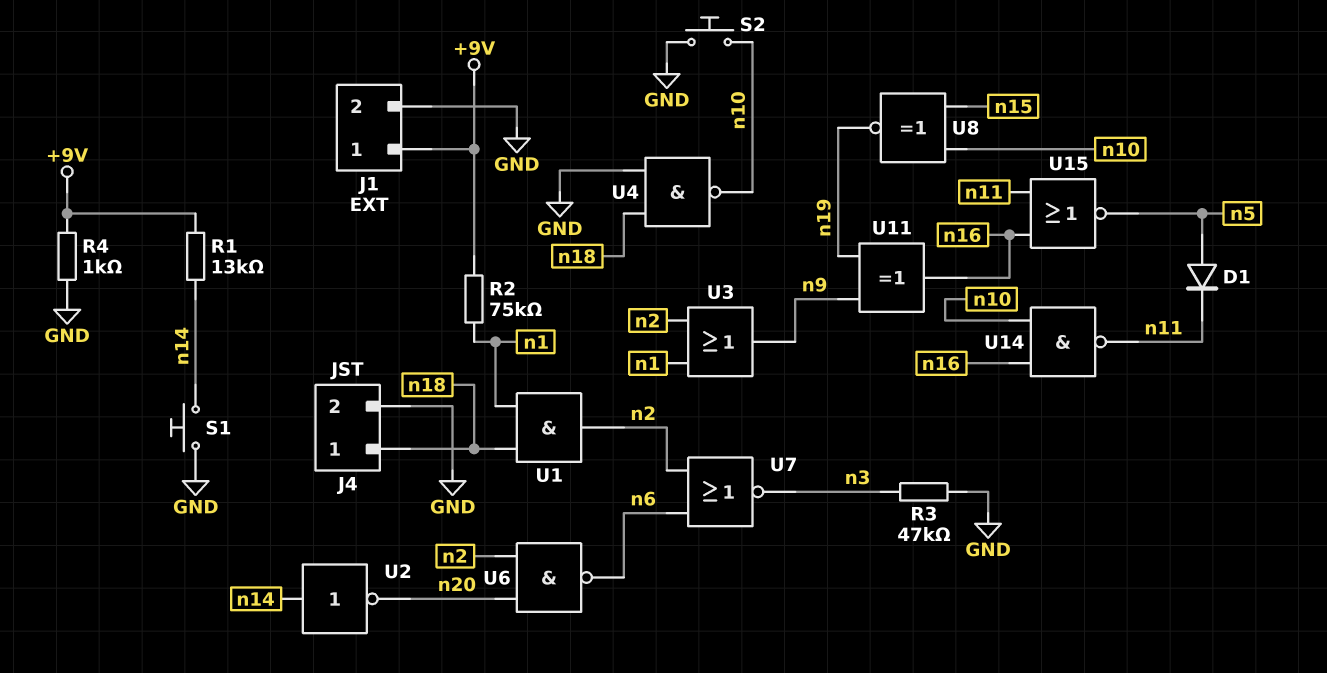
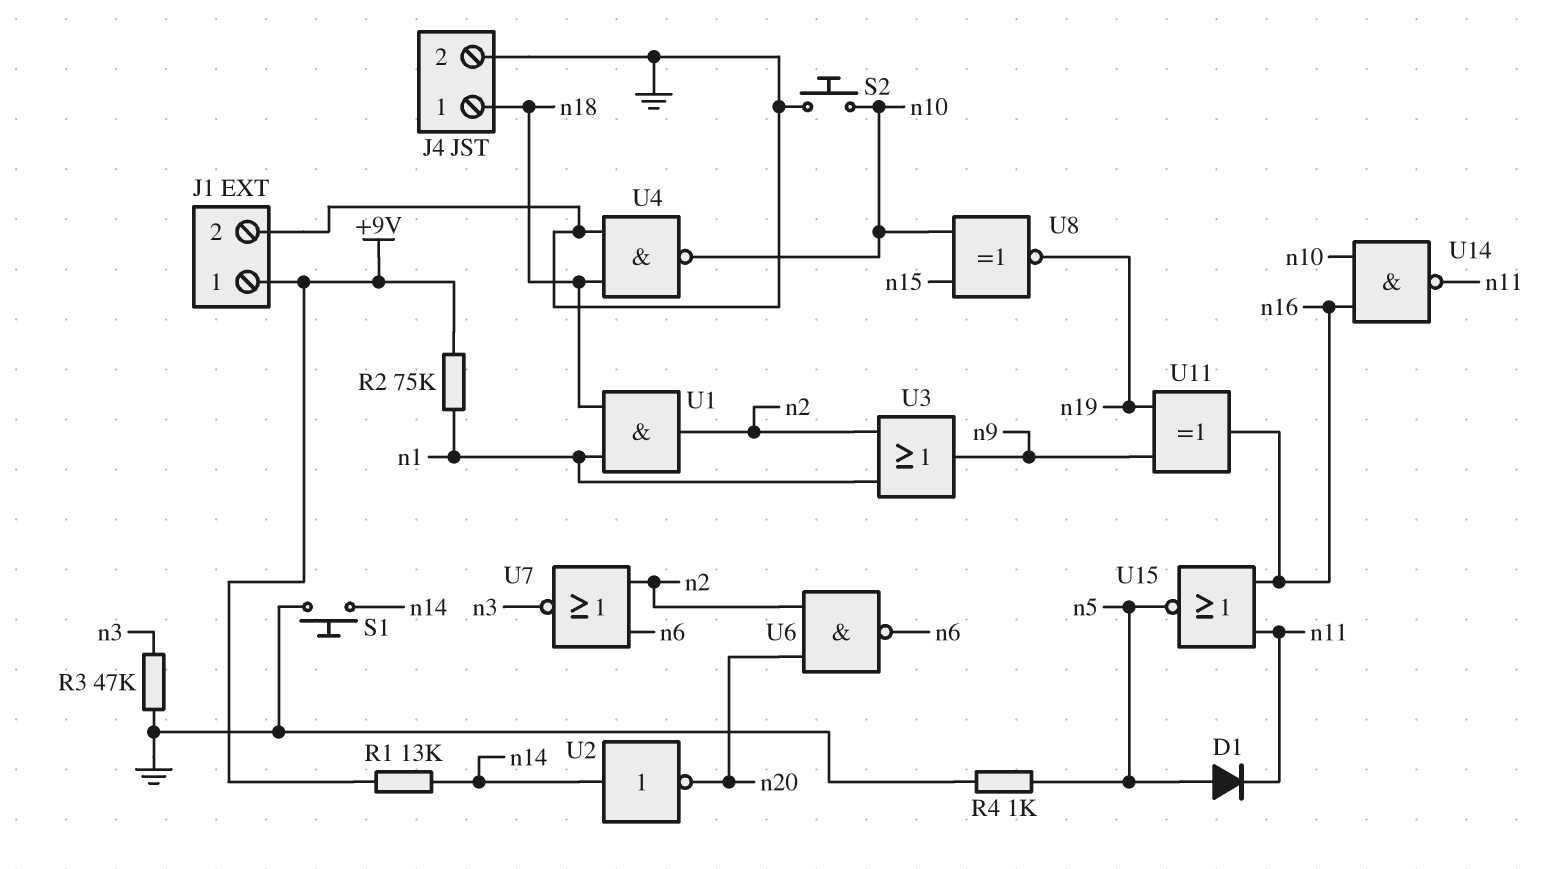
R4: 1k (+9V, GND) -> 1k (GND, n5)

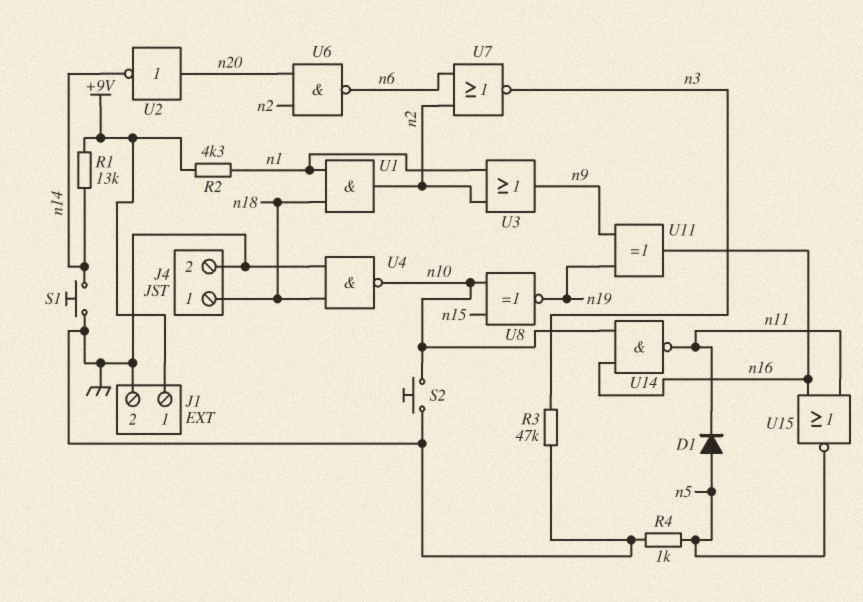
R2: 75k (+9V, n1) -> 4.3k (+9V, n1)
U2: NOT (in n14, out n20) -> NOT (in n20, out n14)

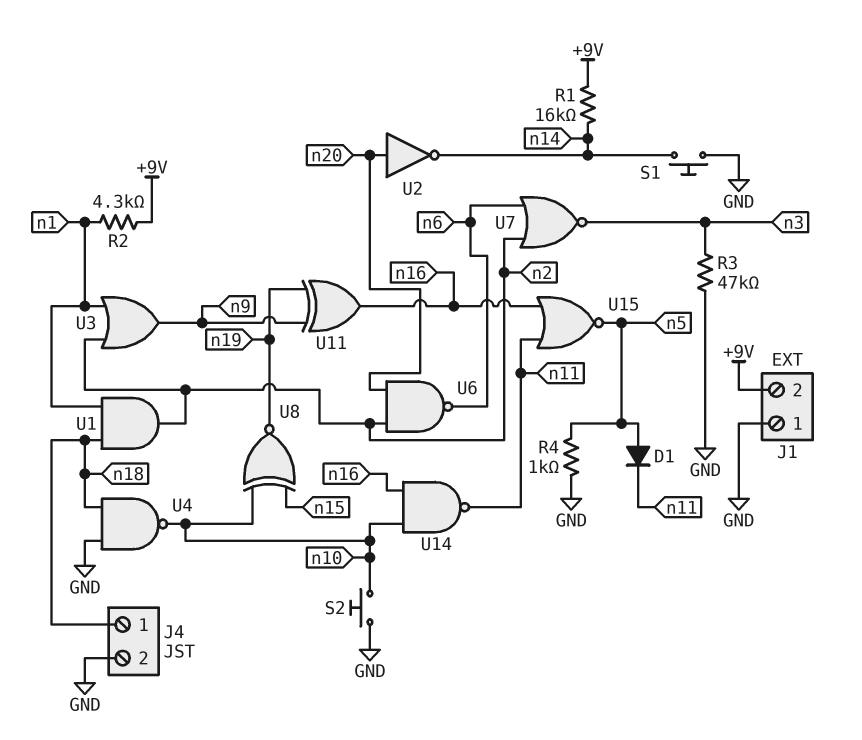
J1 pin 1: +9V -> GND
J1 pin 2: GND -> +9V
R1: 13k (+9V, n14) -> 16k (+9V, n14)

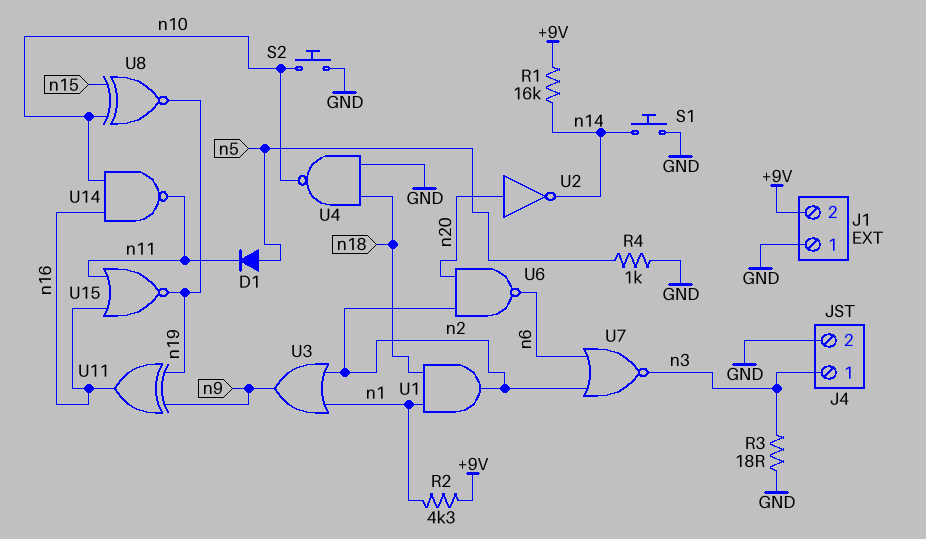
J4 pin 1: n18 -> n3
R3: 47k (GND, n3) -> 18 (GND, n3)
U15: NOR (in n11, in n16, out n5) -> NOR (in n11, in n16, out n19)

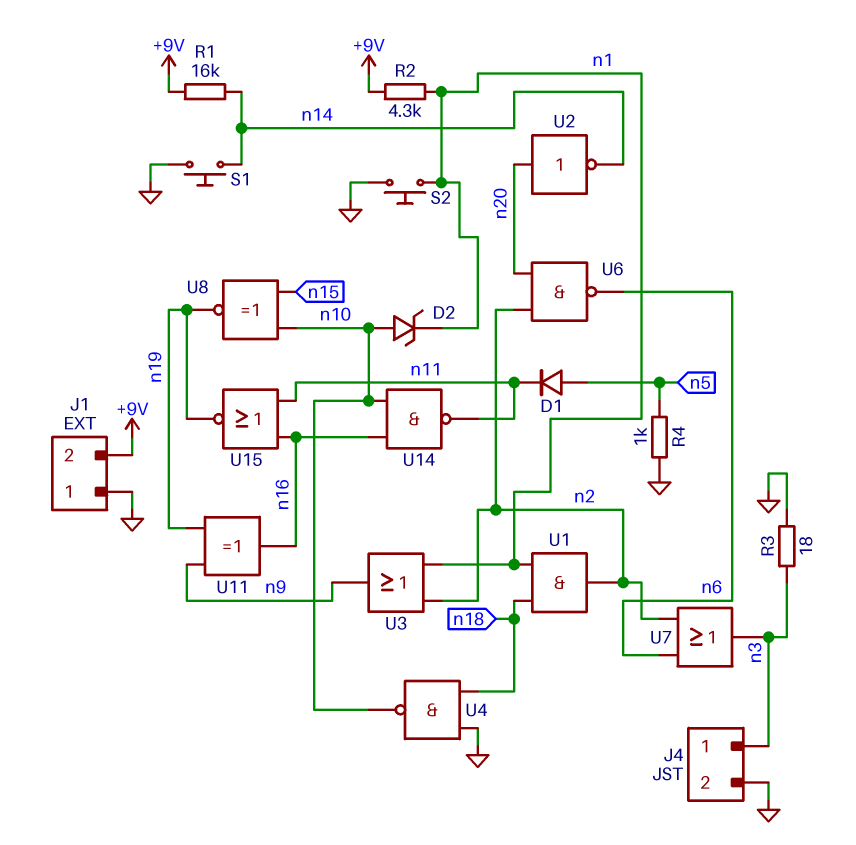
D2: none -> zener (A n10, K n1)
S2: button (GND, n10) -> button (GND, n1)
U7: NOR (in n2, in n6, out n3) -> OR (in n2, in n6, out n3)

